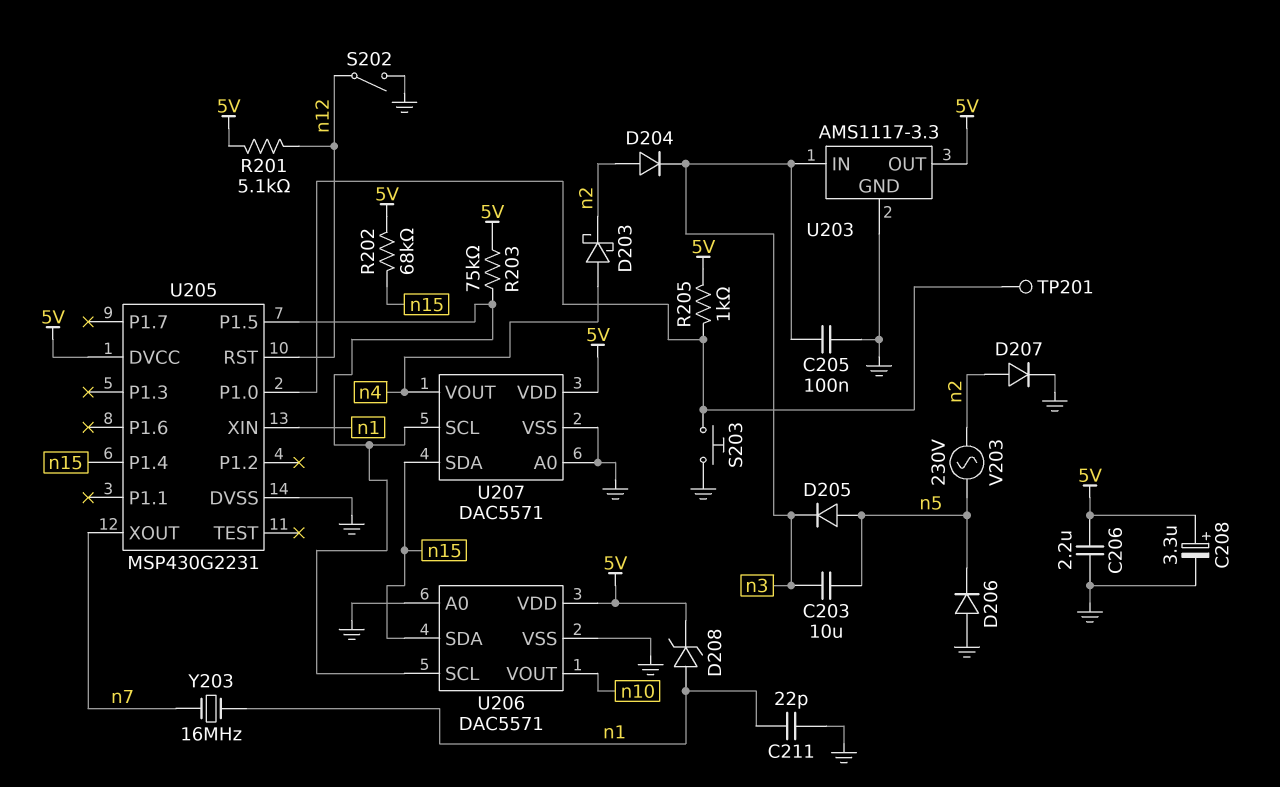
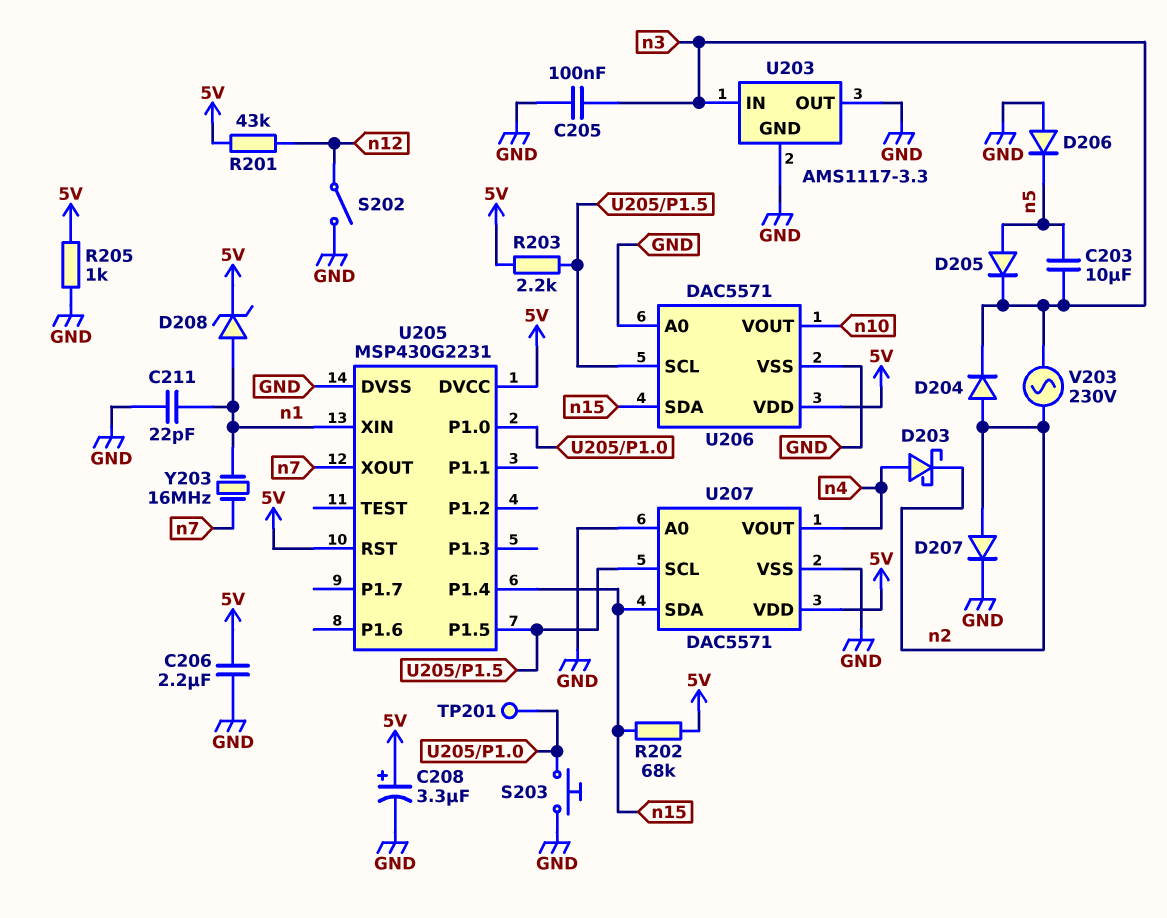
R201: 5.1k (5V, n12) -> 43k (5V, n12)
R203: 75k (5V, U205/P1.5) -> 2.2k (5V, U205/P1.5)
R205: 1k (5V, U205/P1.0) -> 1k (5V, GND)
U203 pin OUT: 5V -> GND
U205 pin RST: n12 -> 5V
V203: AC 230V (n2, n5) -> AC 230V (n2, n3)

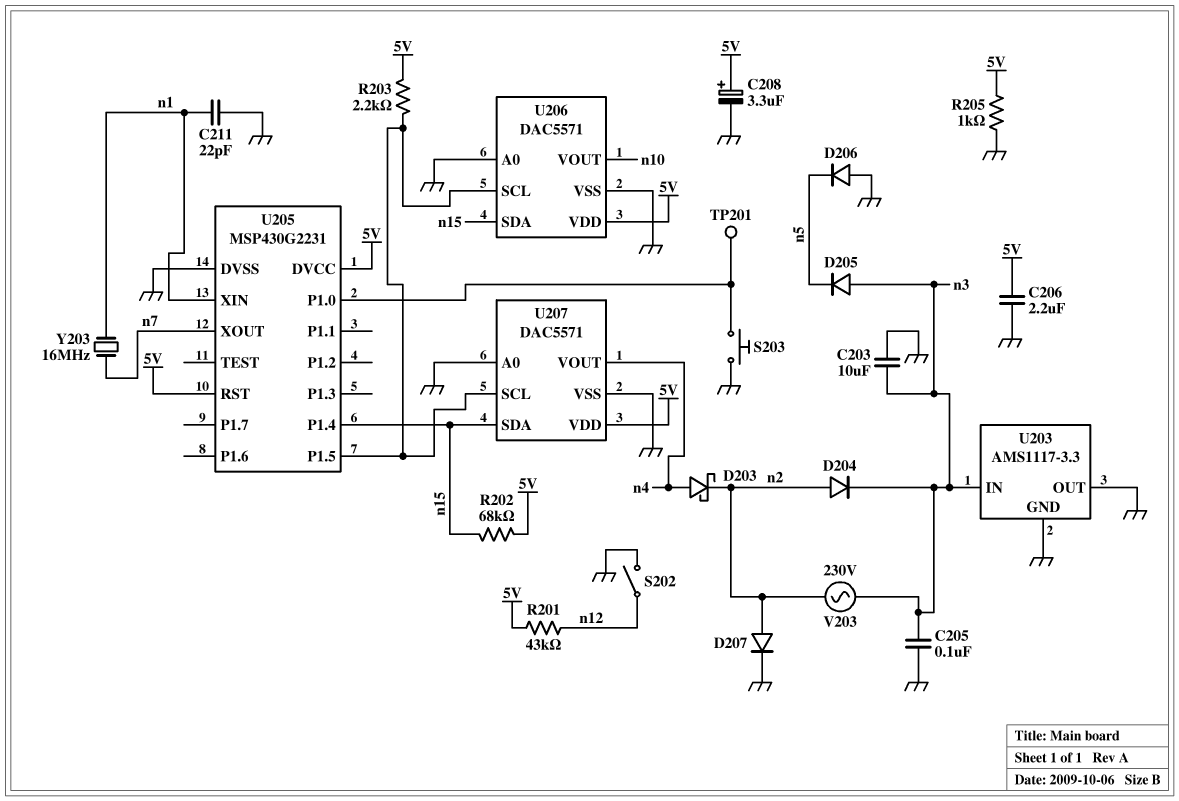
C203: 10uF (n3, n5) -> 10uF (GND, n3)
D205: diode (A n5, K n3) -> diode (A n3, K n5)
D208: zener (A n1, K 5V) -> none

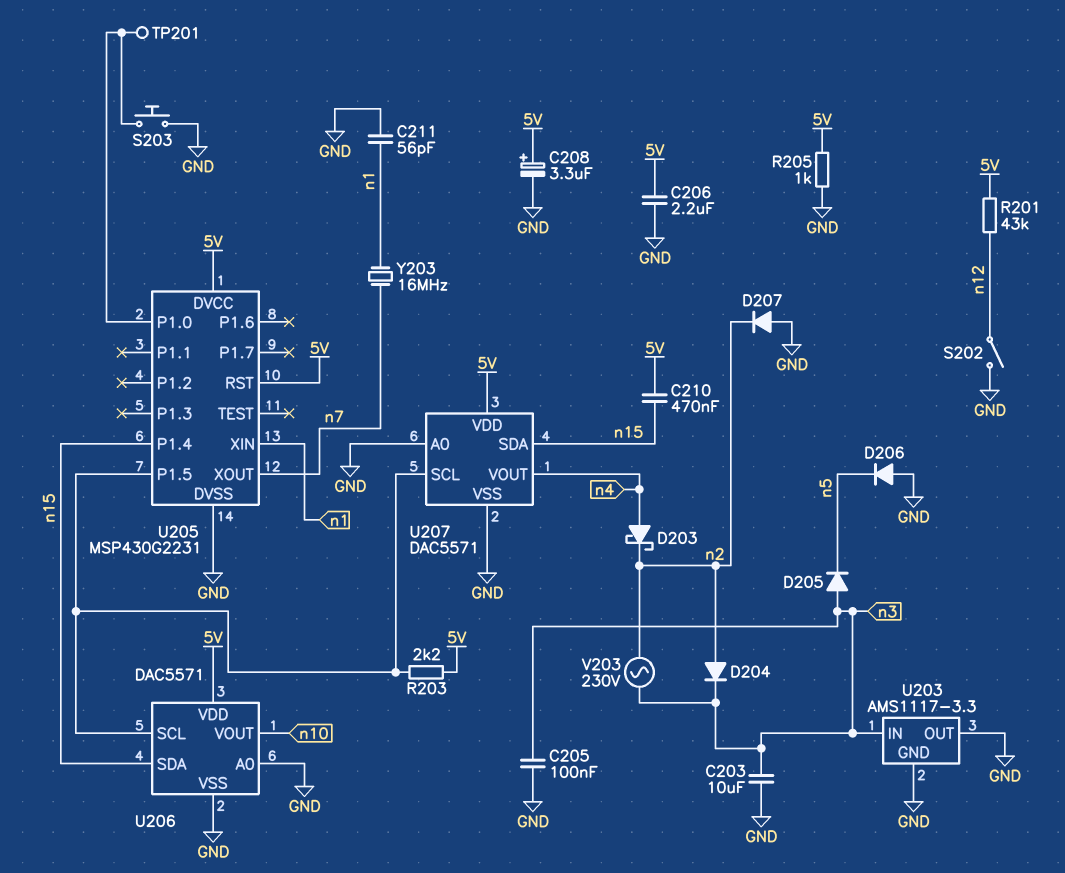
C210: none -> 470nF (5V, n15)
C211: 22pF (GND, n1) -> 56pF (GND, n1)
D207: diode (A n2, K GND) -> diode (A GND, K n2)
R202: 68k (5V, n15) -> none

